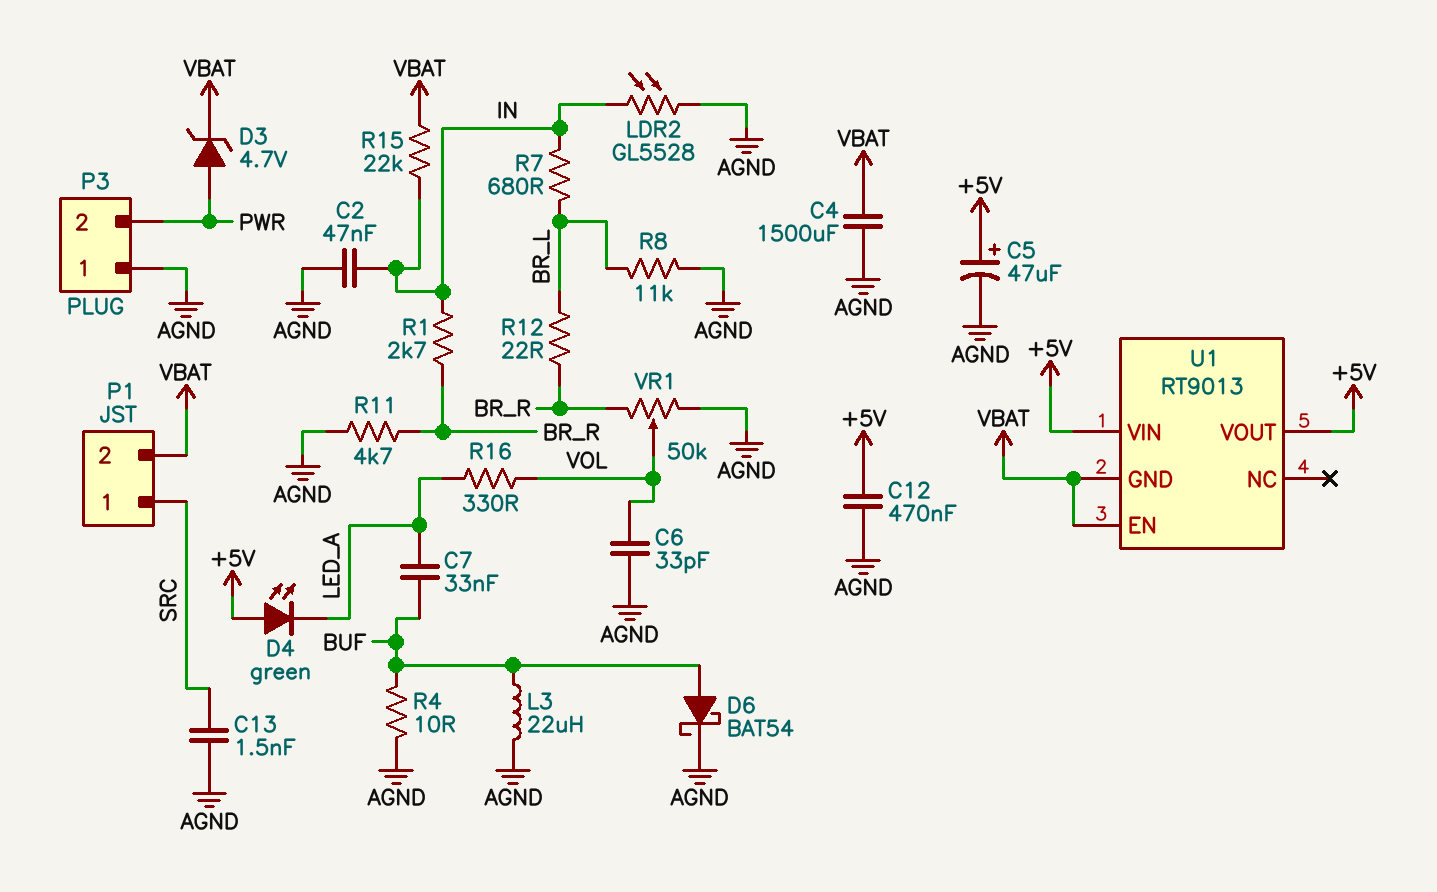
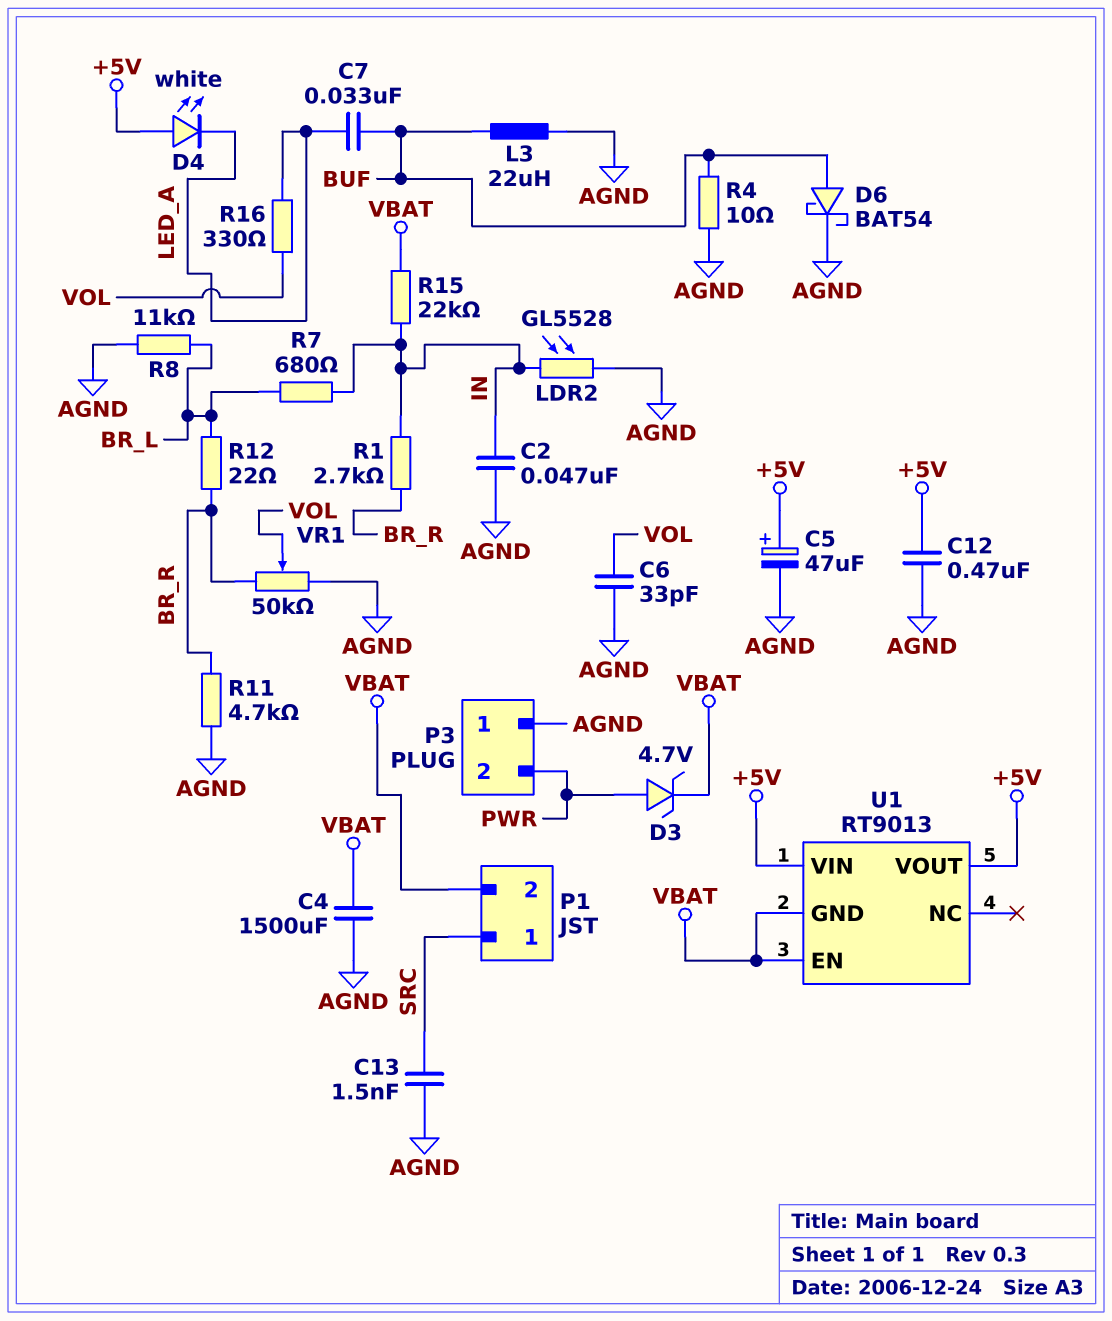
D4: LED green (A +5V, K LED_A) -> LED white (A +5V, K LED_A)

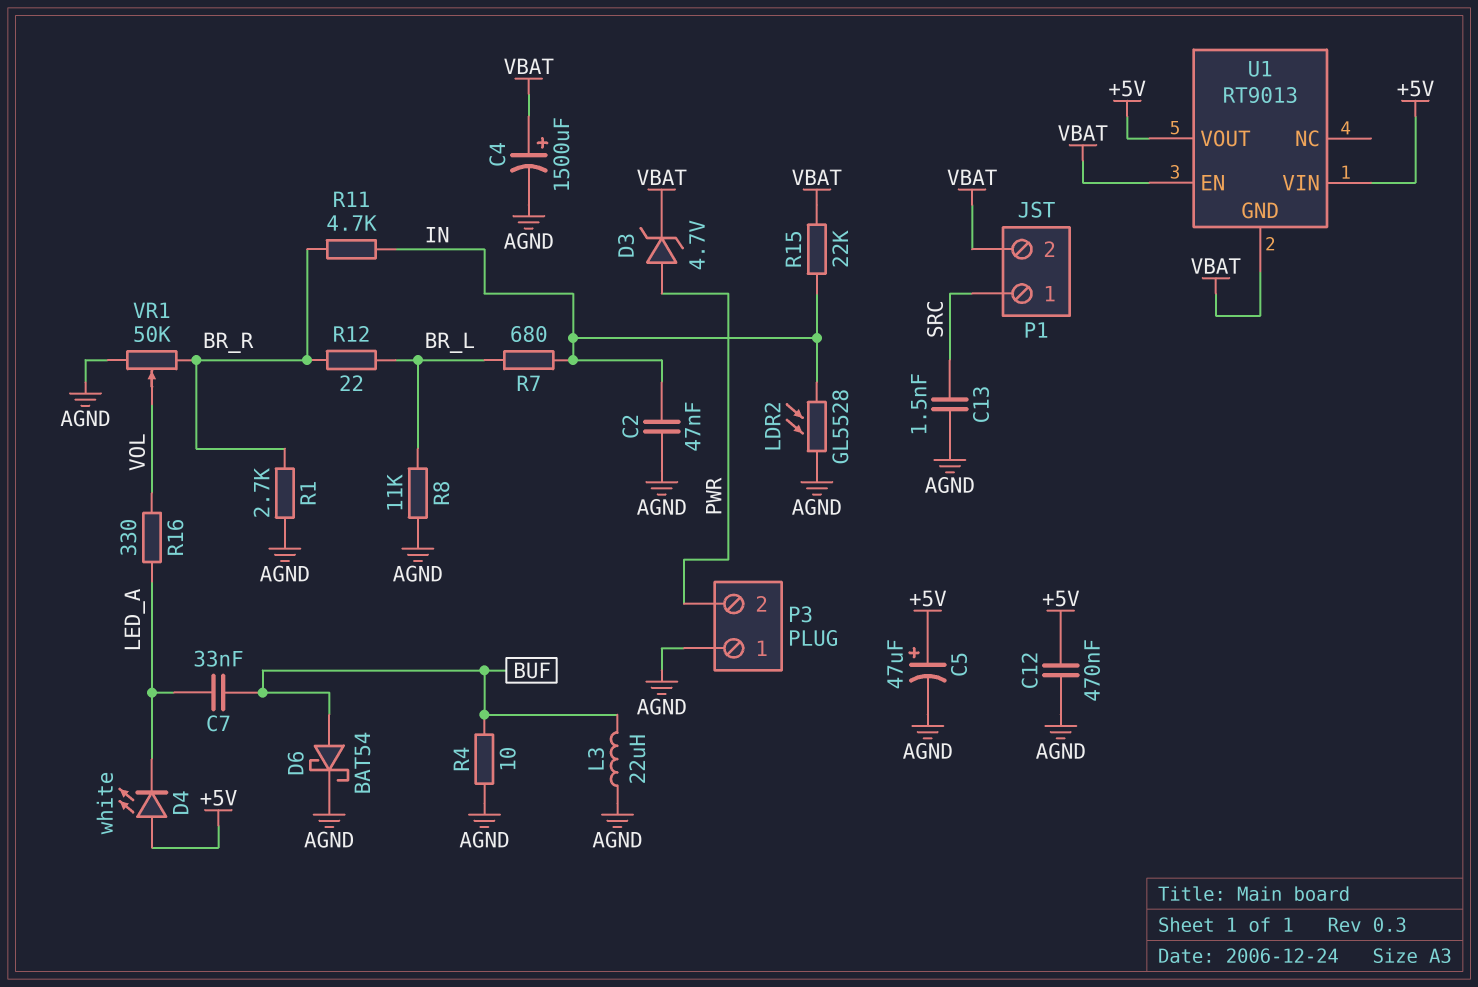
C4: 1500uF (AGND, VBAT) -> 1500uF (plus VBAT, minus AGND)
C6: 33pF (AGND, VOL) -> none
R1: 2.7k (BR_R, IN) -> 2.7k (AGND, BR_R)
R11: 4.7k (AGND, BR_R) -> 4.7k (BR_R, IN)

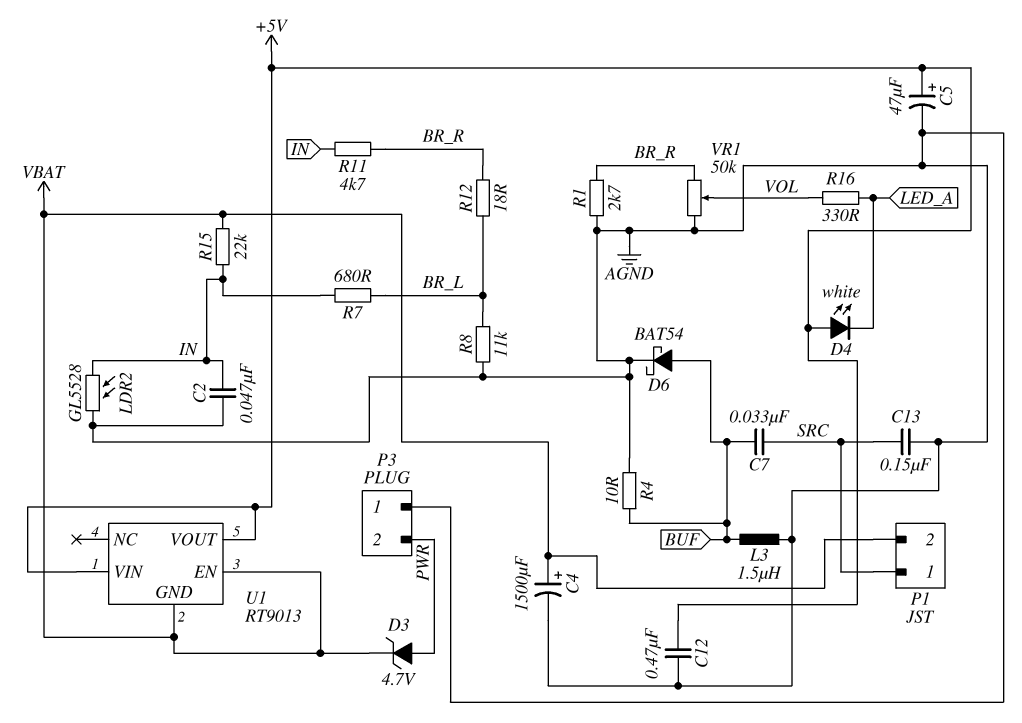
C7: 33nF (BUF, LED_A) -> 33nF (BUF, SRC)
C13: 1.5nF (AGND, SRC) -> 150nF (AGND, SRC)
L3: 22uH (AGND, BUF) -> 1.5uH (AGND, BUF)
R12: 22 (BR_L, BR_R) -> 18 (BR_L, BR_R)

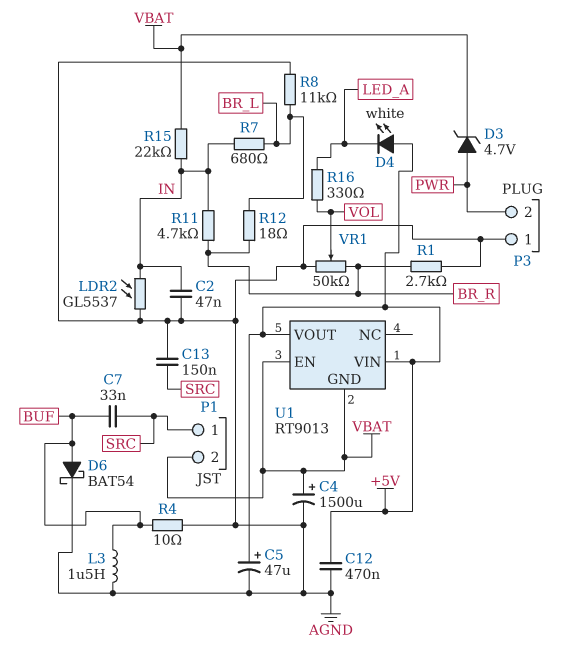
LDR2: GL5528 (AGND, IN) -> GL5537 (AGND, IN)

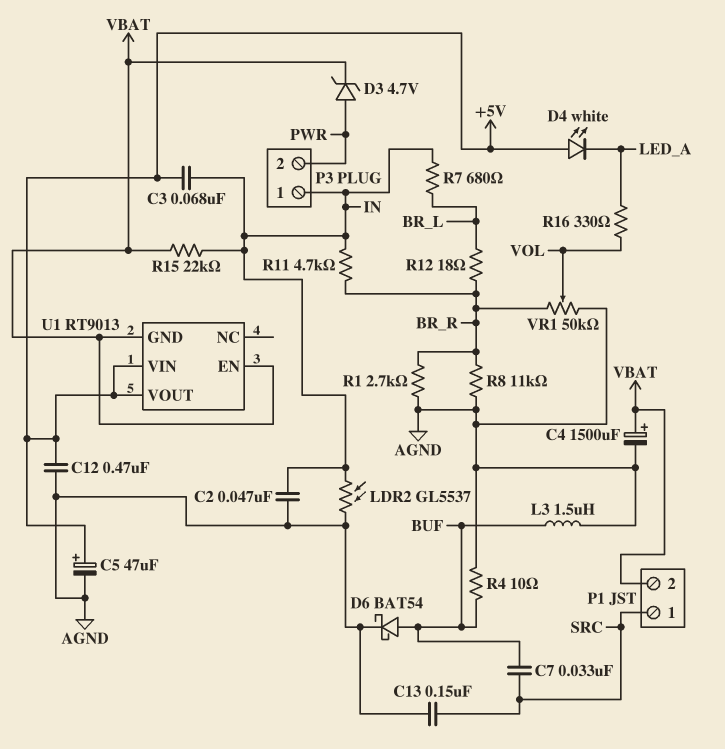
C3: none -> 68nF (+5V, IN)
P3 pin 1: AGND -> IN
R8: 11k (AGND, BR_L) -> 11k (AGND, BR_R)

